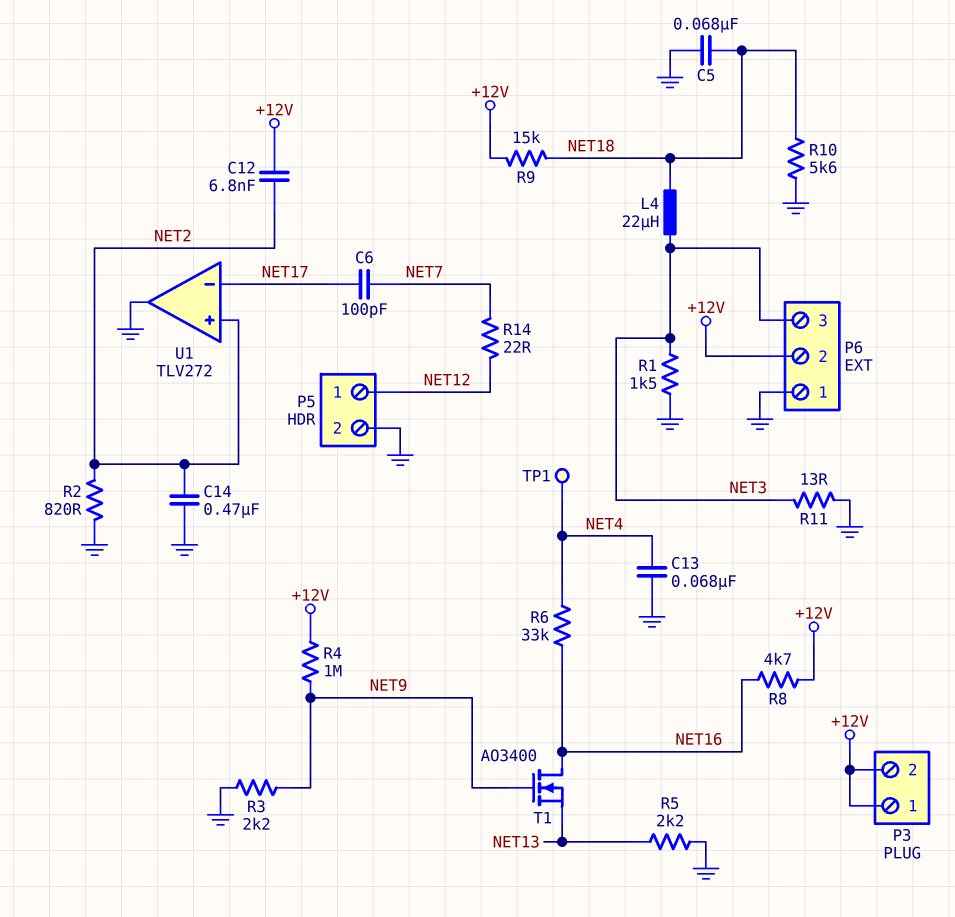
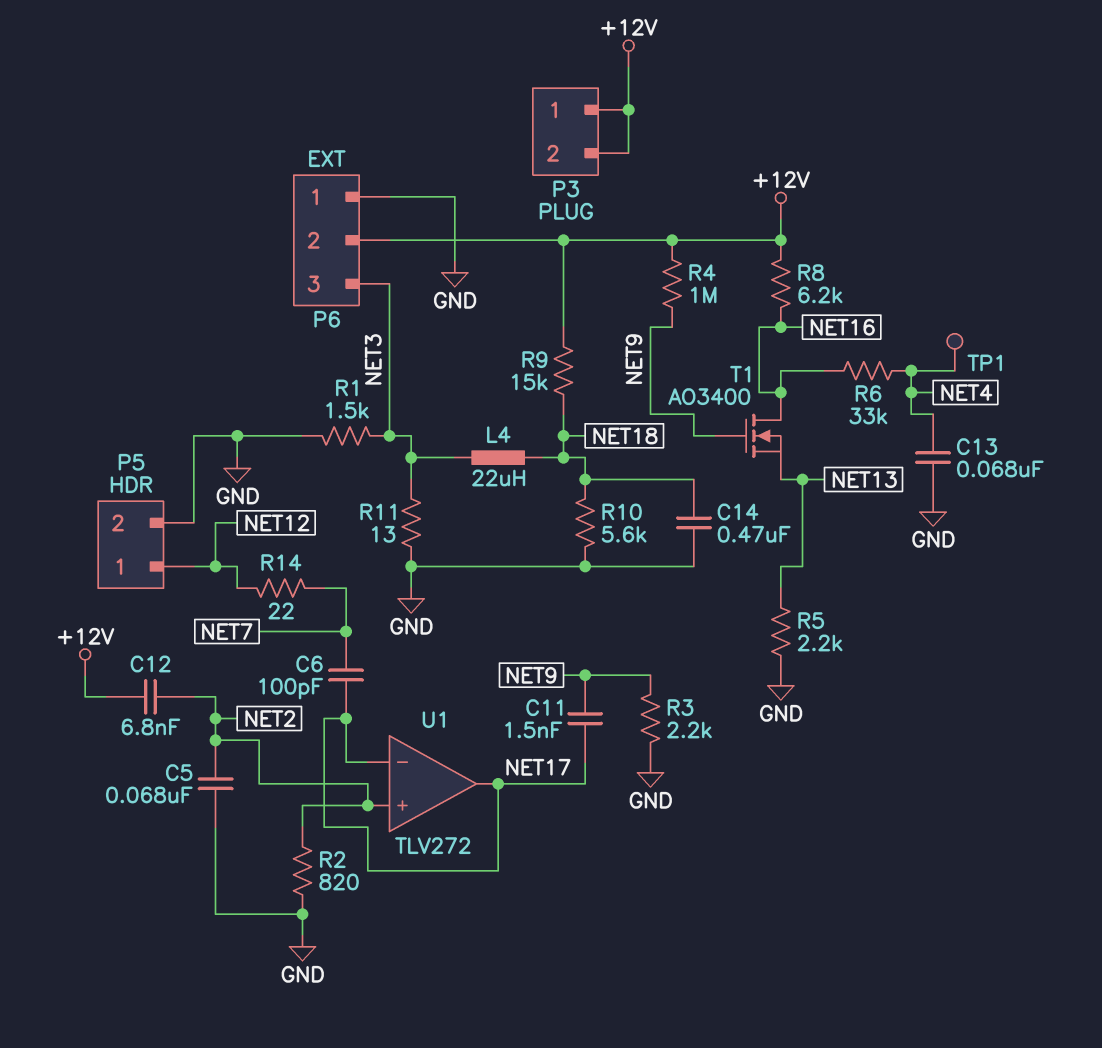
C5: 68nF (GND, NET18) -> 68nF (GND, NET2)
C11: none -> 1.5nF (NET9, NET17)
C14: 470nF (GND, NET2) -> 470nF (GND, NET18)
R8: 4.7k (+12V, NET16) -> 6.2k (+12V, NET16)
U1 pin out: GND -> NET17

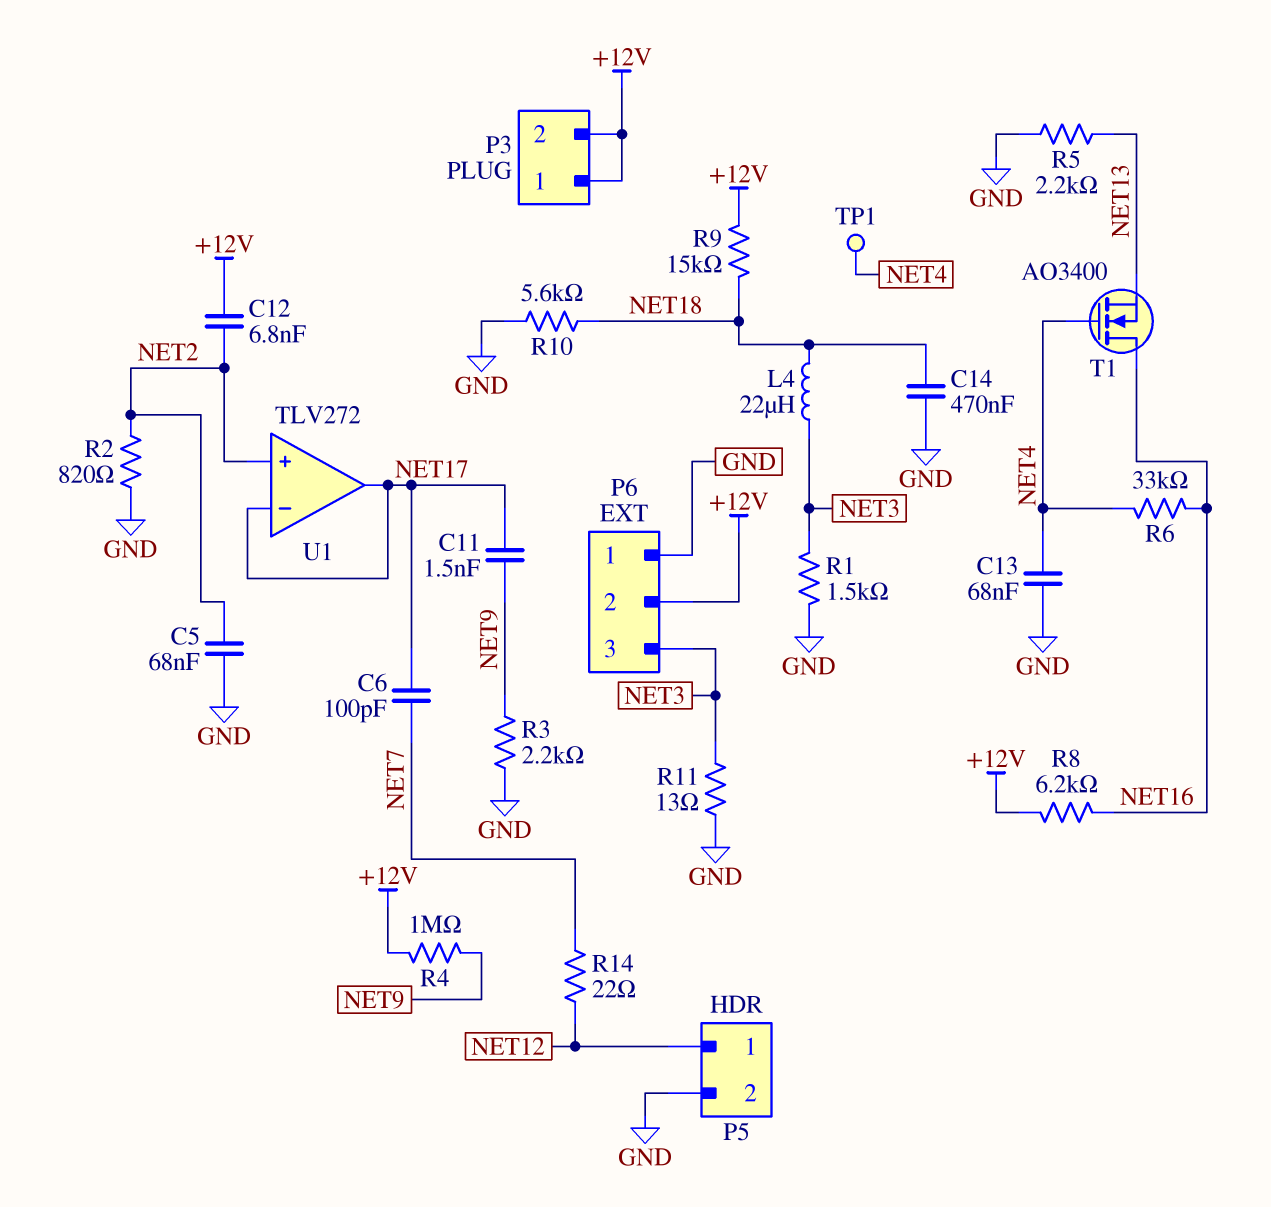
T1: NMOS AO3400 (G NET9, D NET16, S NET13) -> NMOS AO3400 (G NET4, D NET16, S NET13)

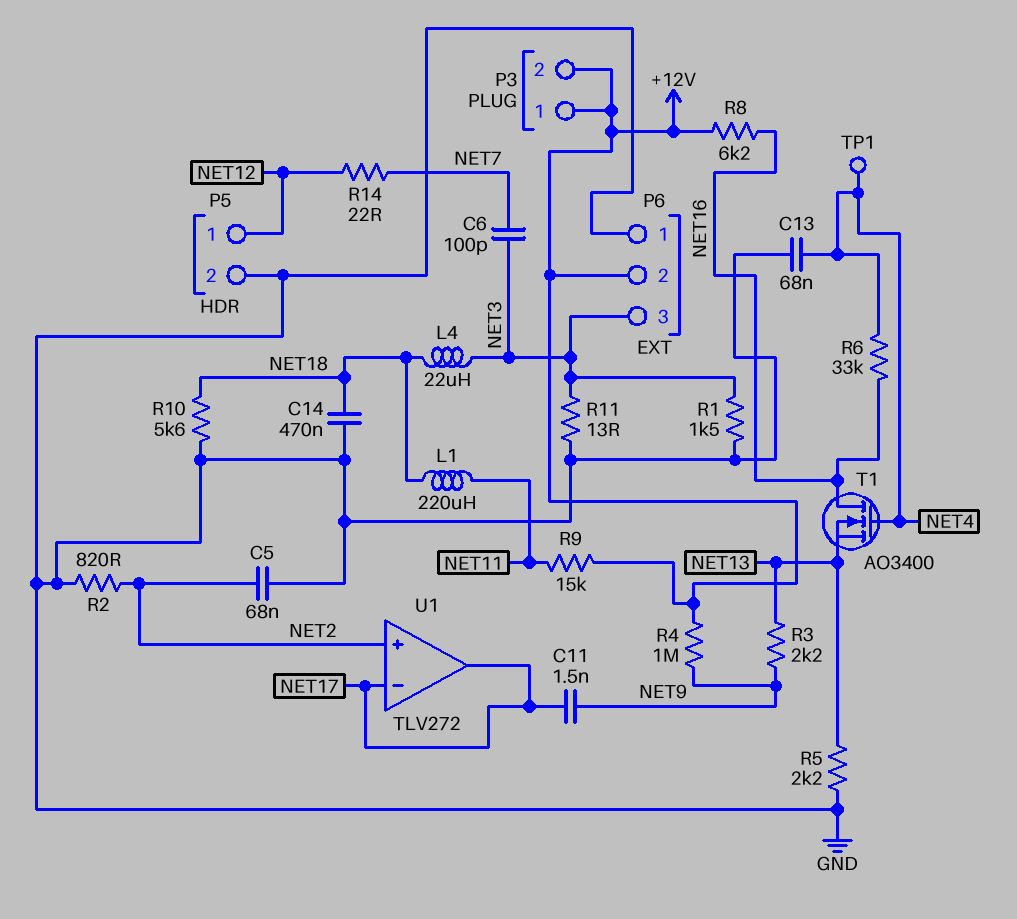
C6: 100pF (NET7, NET17) -> 100pF (NET3, NET7)
C12: 6.8nF (+12V, NET2) -> none
L1: none -> 220uH (NET11, NET18)
R3: 2.2k (GND, NET9) -> 2.2k (NET9, NET13)
R9: 15k (+12V, NET18) -> 15k (+12V, NET11)

